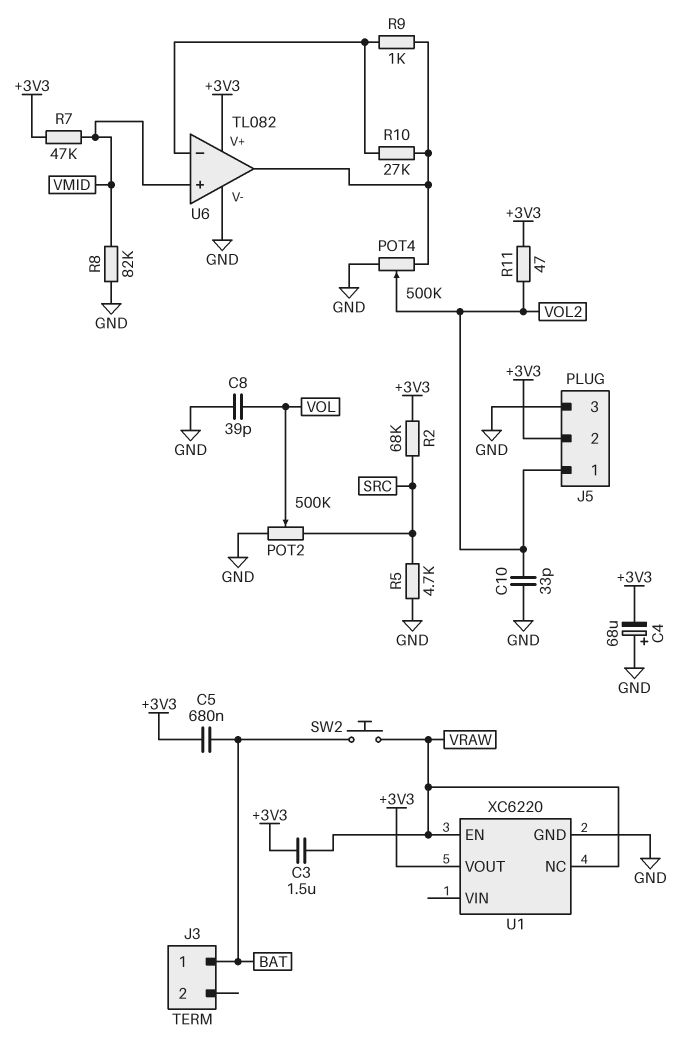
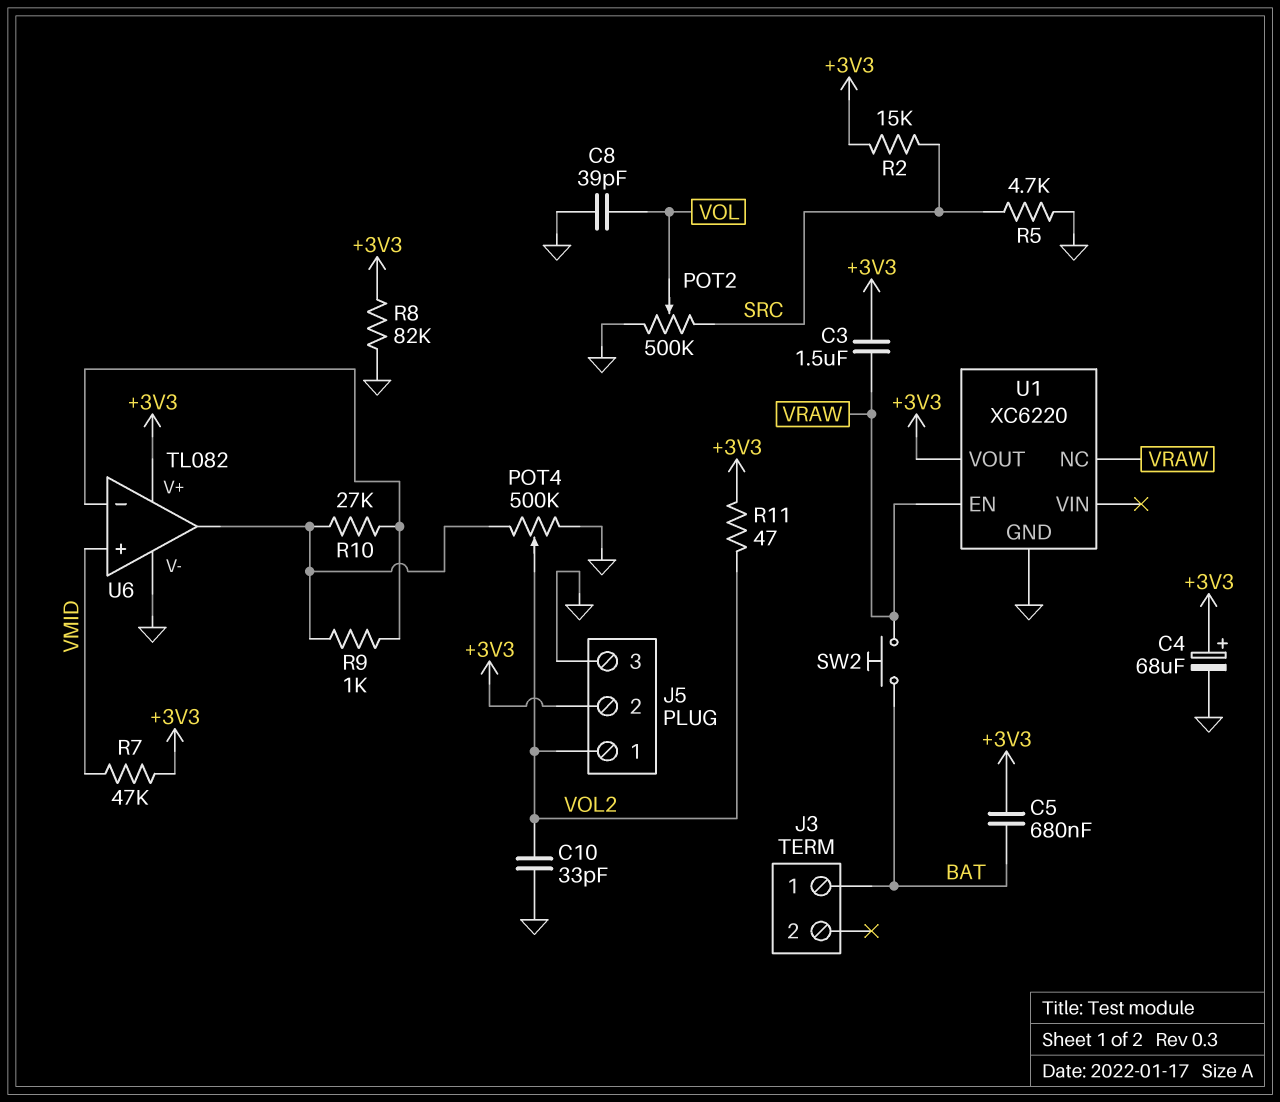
C4: 68uF (plus GND, minus +3V3) -> 68uF (plus +3V3, minus GND)
R2: 68k (+3V3, SRC) -> 15k (+3V3, SRC)
R8: 82k (GND, VMID) -> 82k (+3V3, GND)

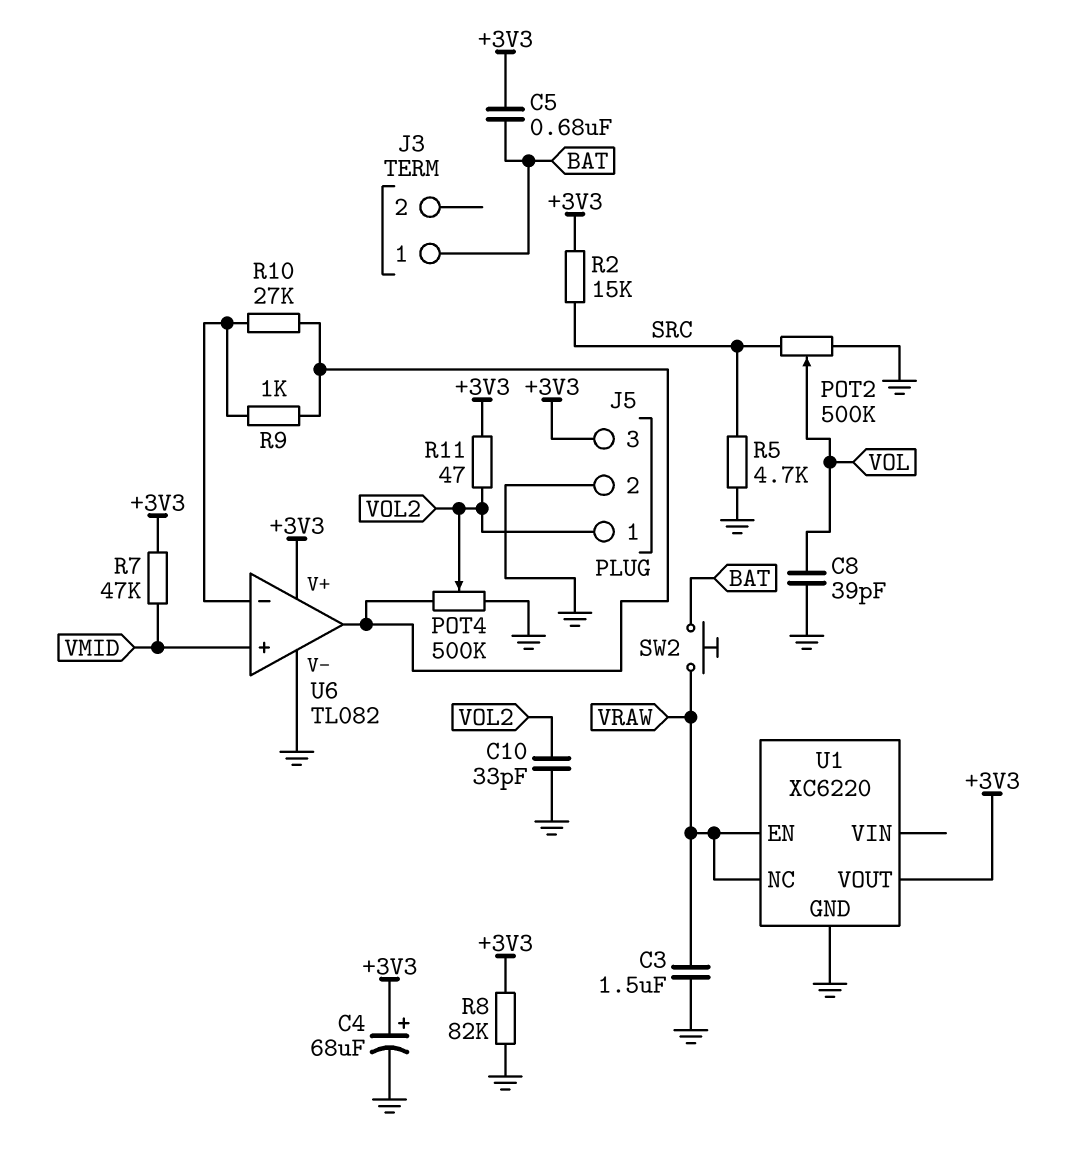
C3: 1.5uF (+3V3, VRAW) -> 1.5uF (GND, VRAW)
J5 pin 2: +3V3 -> GND
J5 pin 3: GND -> +3V3

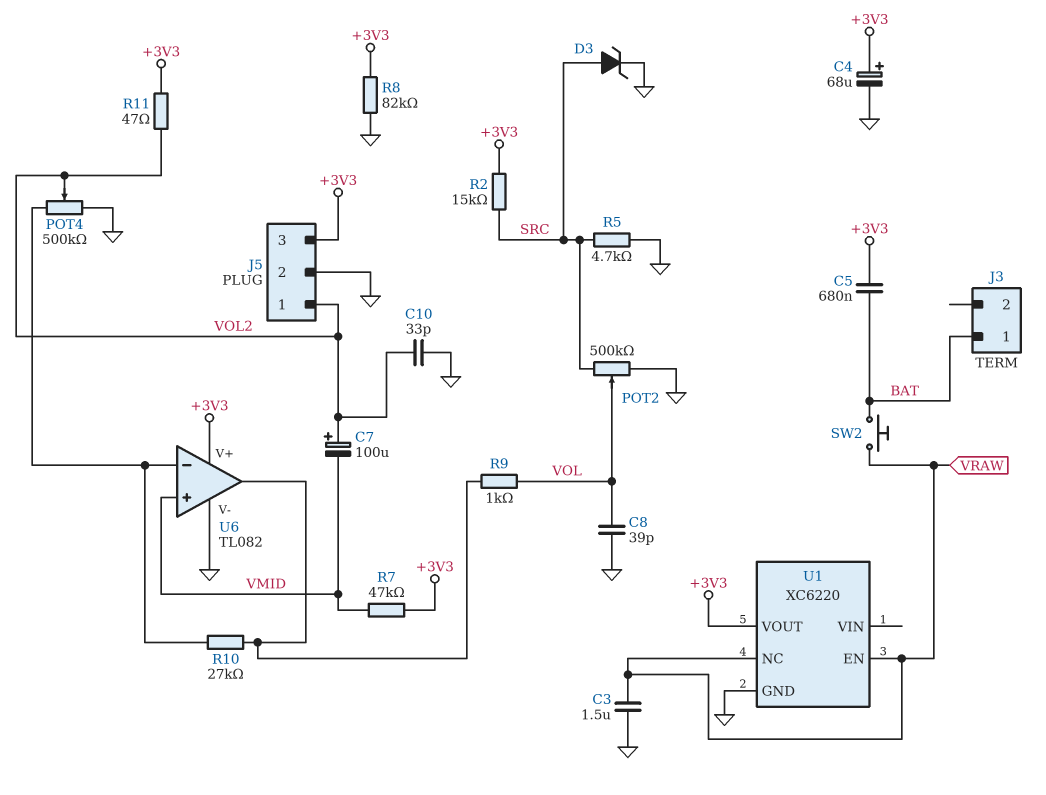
C7: none -> 100uF (plus VOL2, minus VMID)
D3: none -> zener (A SRC, K GND)
POT4: 500k (GND, U6/out, wiper VOL2) -> 500k (GND, U6/in-, wiper VOL2)
R9: 1k (U6/in-, U6/out) -> 1k (U6/out, VOL)

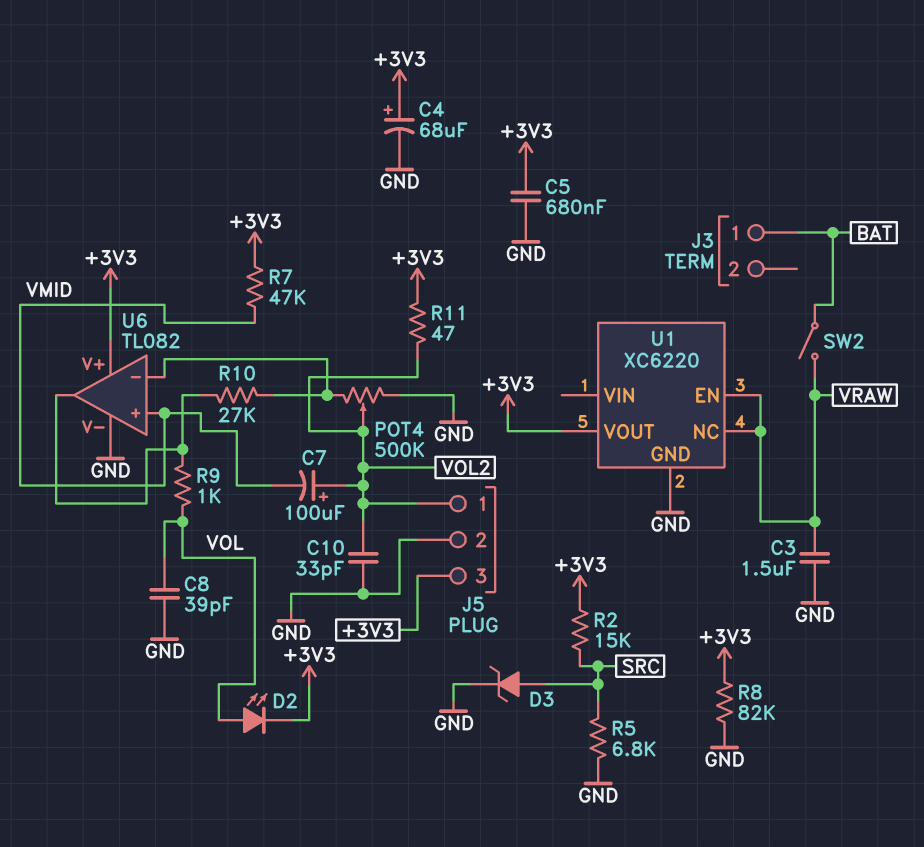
C5: 680nF (+3V3, BAT) -> 680nF (+3V3, GND)
D2: none -> LED (A VOL, K +3V3)
POT2: 500k (GND, SRC, wiper VOL) -> none
R5: 4.7k (GND, SRC) -> 6.8k (GND, SRC)
SW2: button (BAT, VRAW) -> switch (BAT, VRAW)

